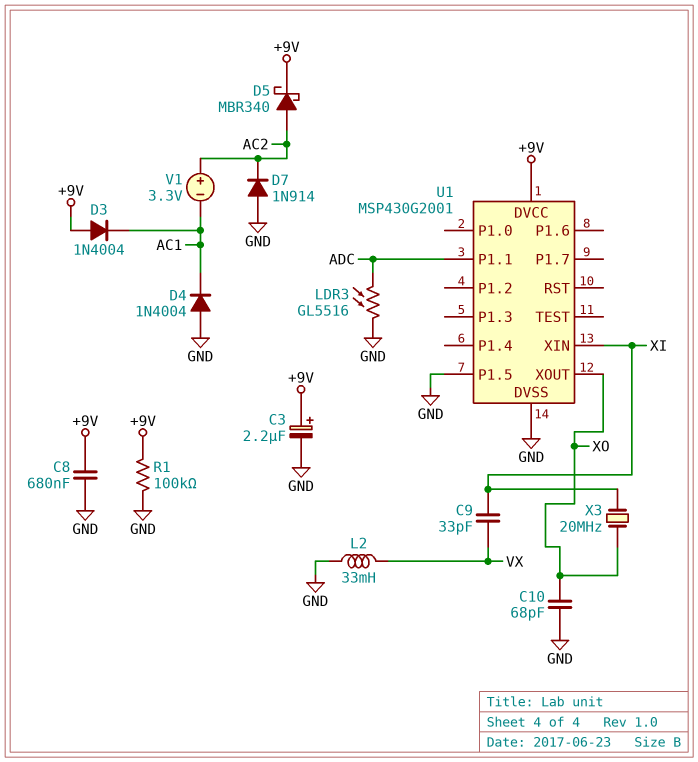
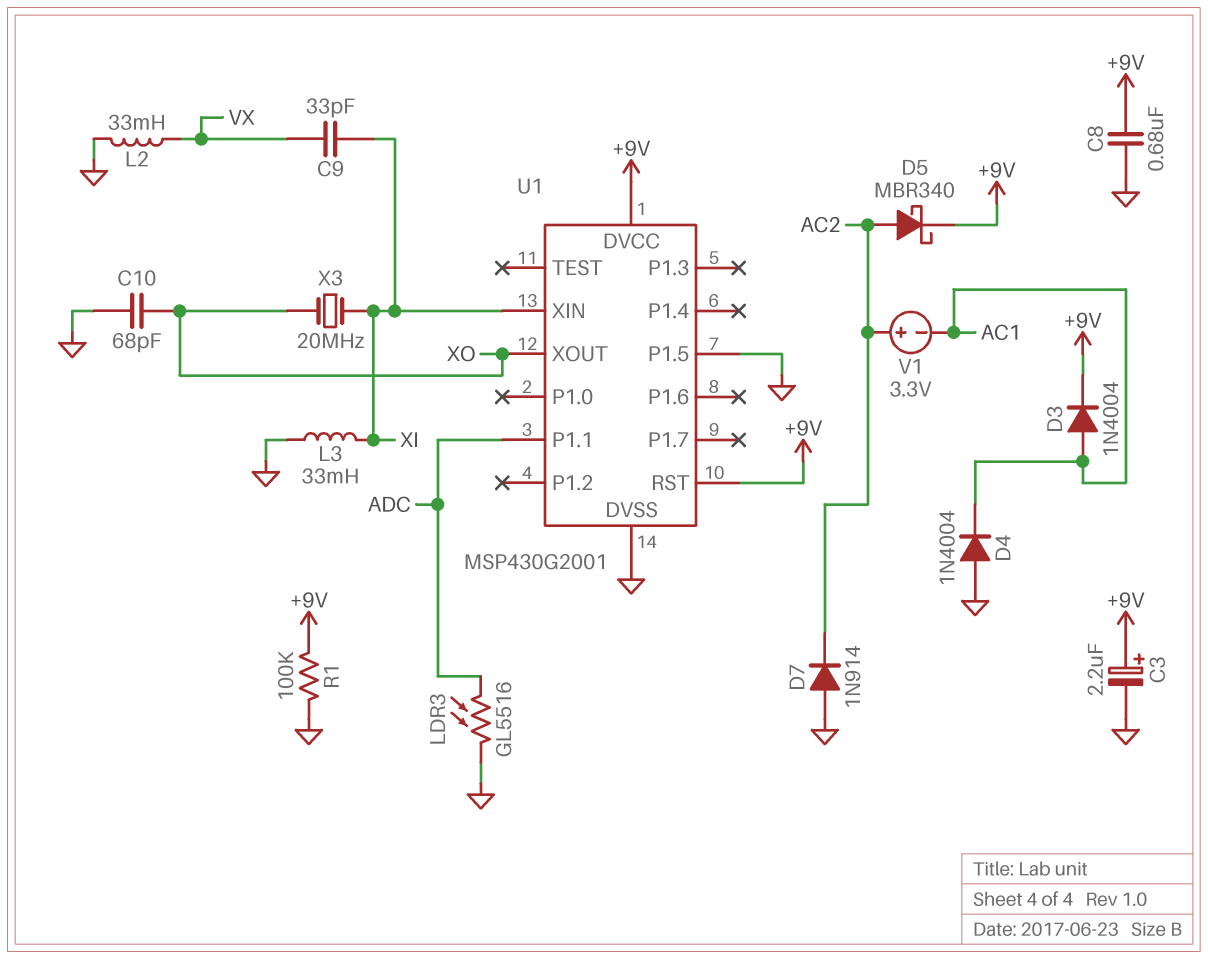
D3: diode 1N4004 (A +9V, K AC1) -> diode 1N4004 (A AC1, K +9V)
L3: none -> 33mH (GND, XI)
U1 pin RST: none -> +9V

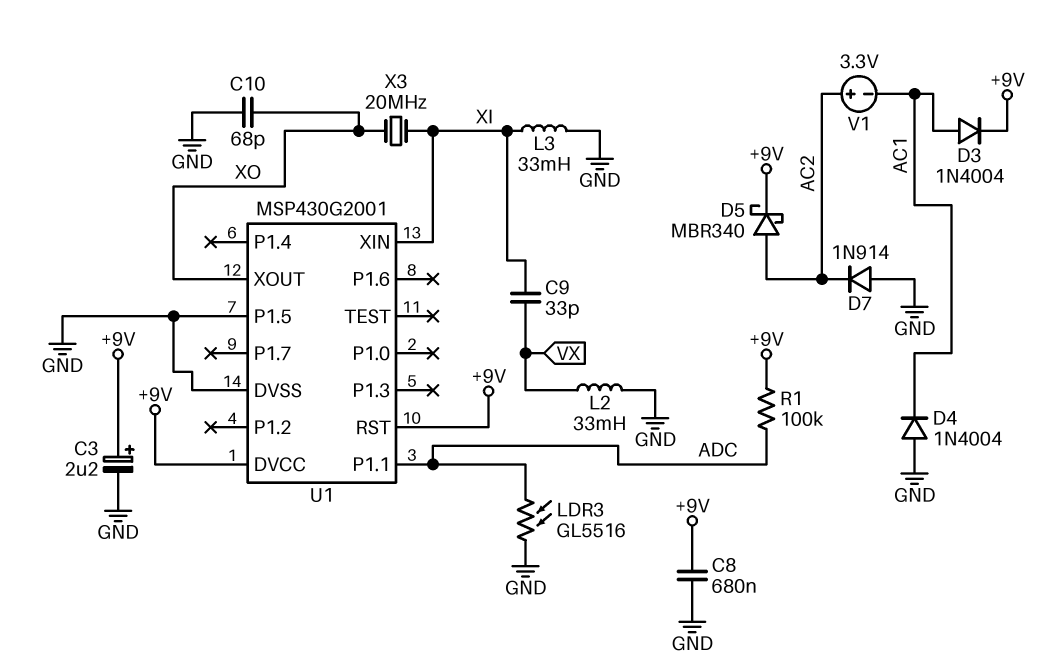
R1: 100k (+9V, GND) -> 100k (+9V, ADC)

